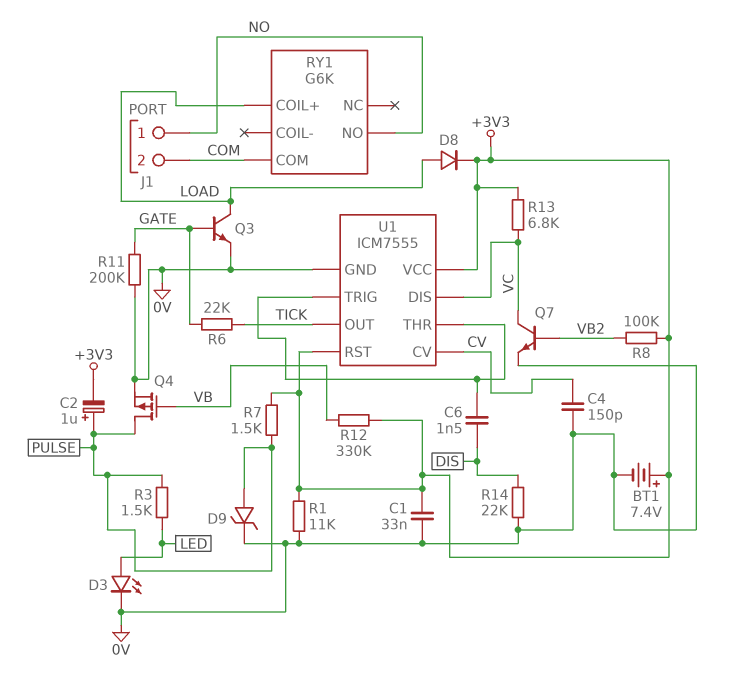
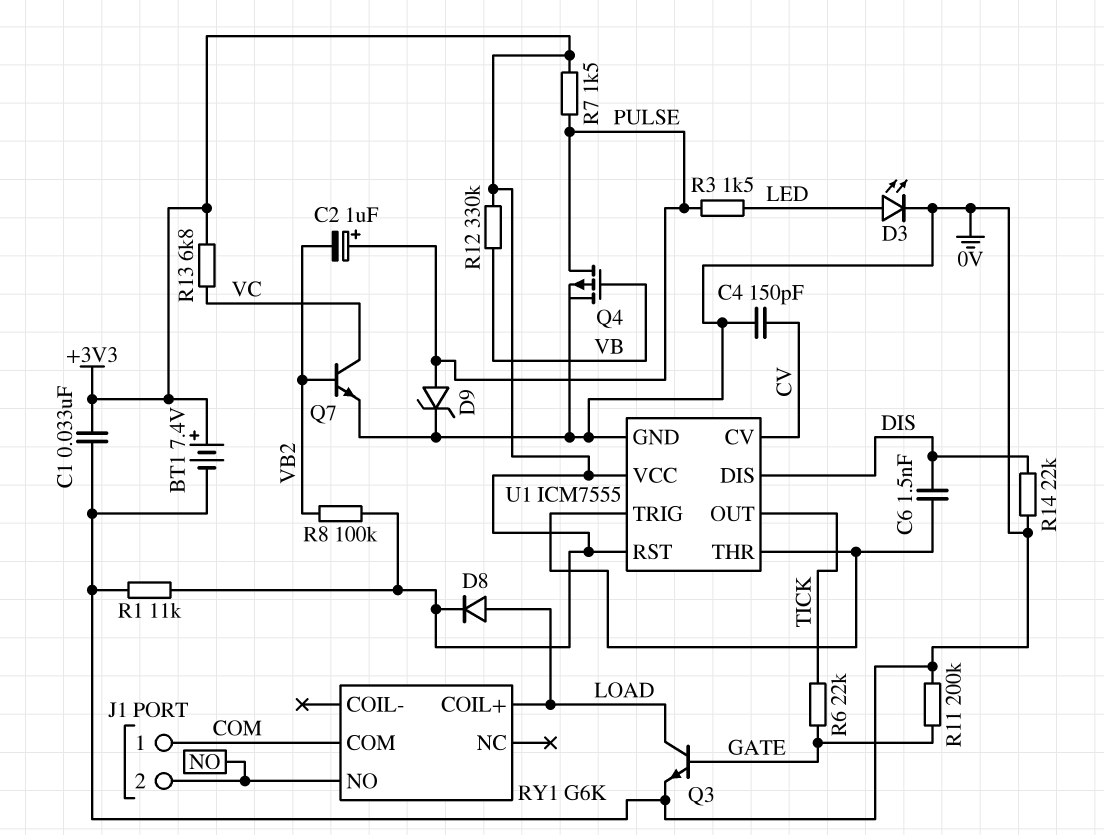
C2: 1uF (plus PULSE, minus +3V3) -> 1uF (plus PULSE, minus VB2)
J1 pin 1: NO -> COM
J1 pin 2: COM -> NO
U1 pin DIS: VC -> DIS

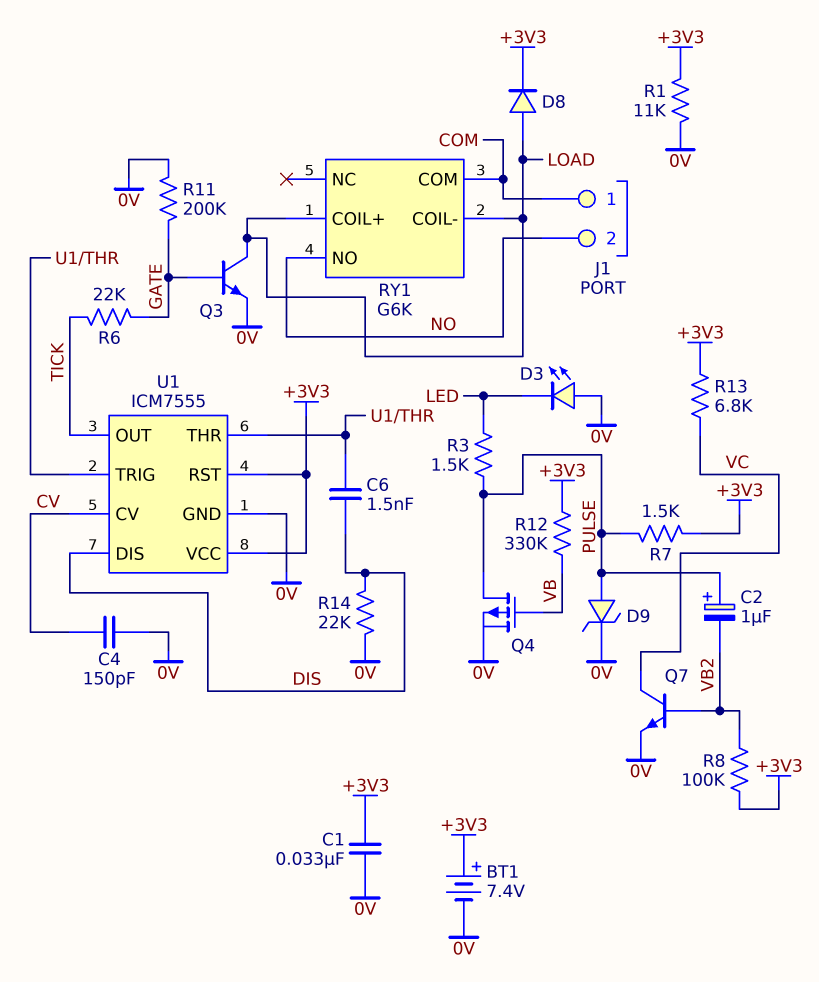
D3: LED (A LED, K 0V) -> LED (A 0V, K LED)
RY1 pin COIL-: none -> LOAD

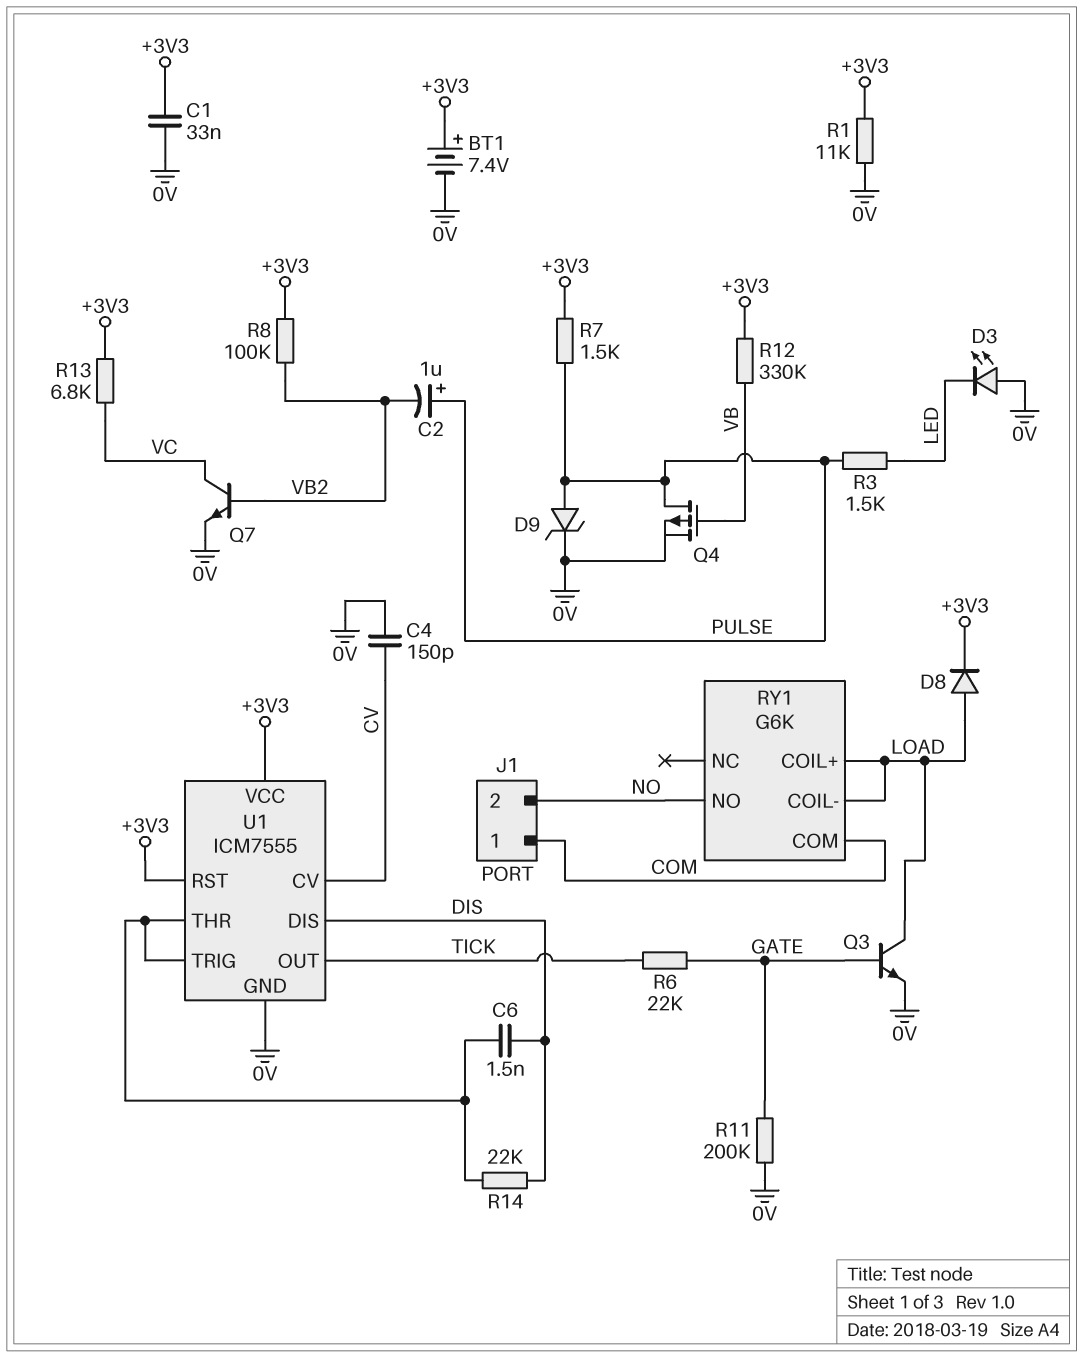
R14: 22k (0V, DIS) -> 22k (DIS, U1/THR)

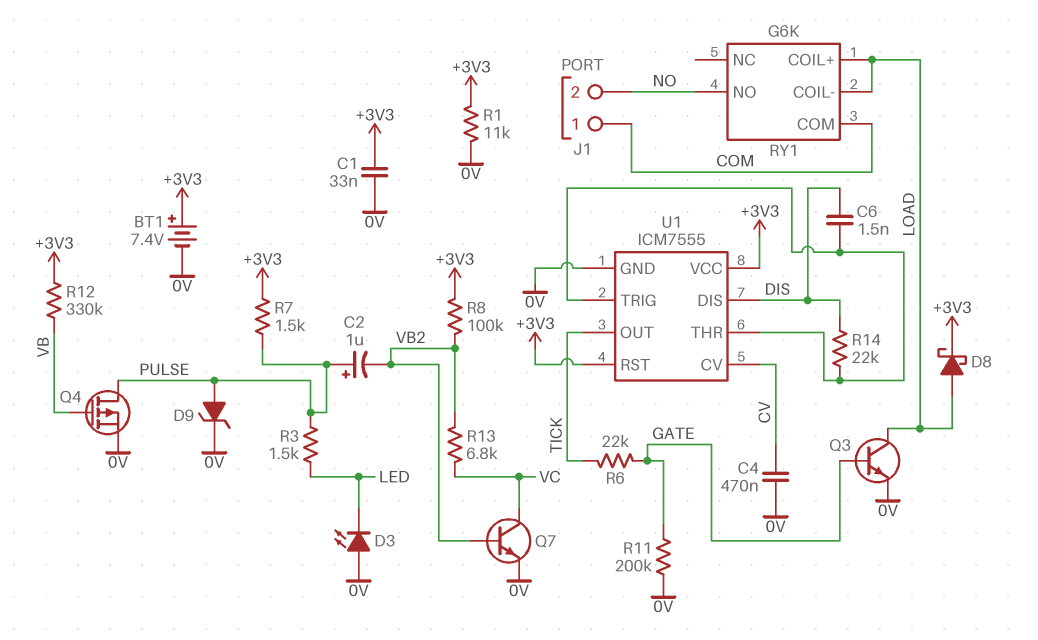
C4: 150pF (0V, CV) -> 470nF (0V, CV)
D8: diode (A LOAD, K +3V3) -> schottky (A LOAD, K +3V3)
R13: 6.8k (+3V3, VC) -> 6.8k (VB2, VC)

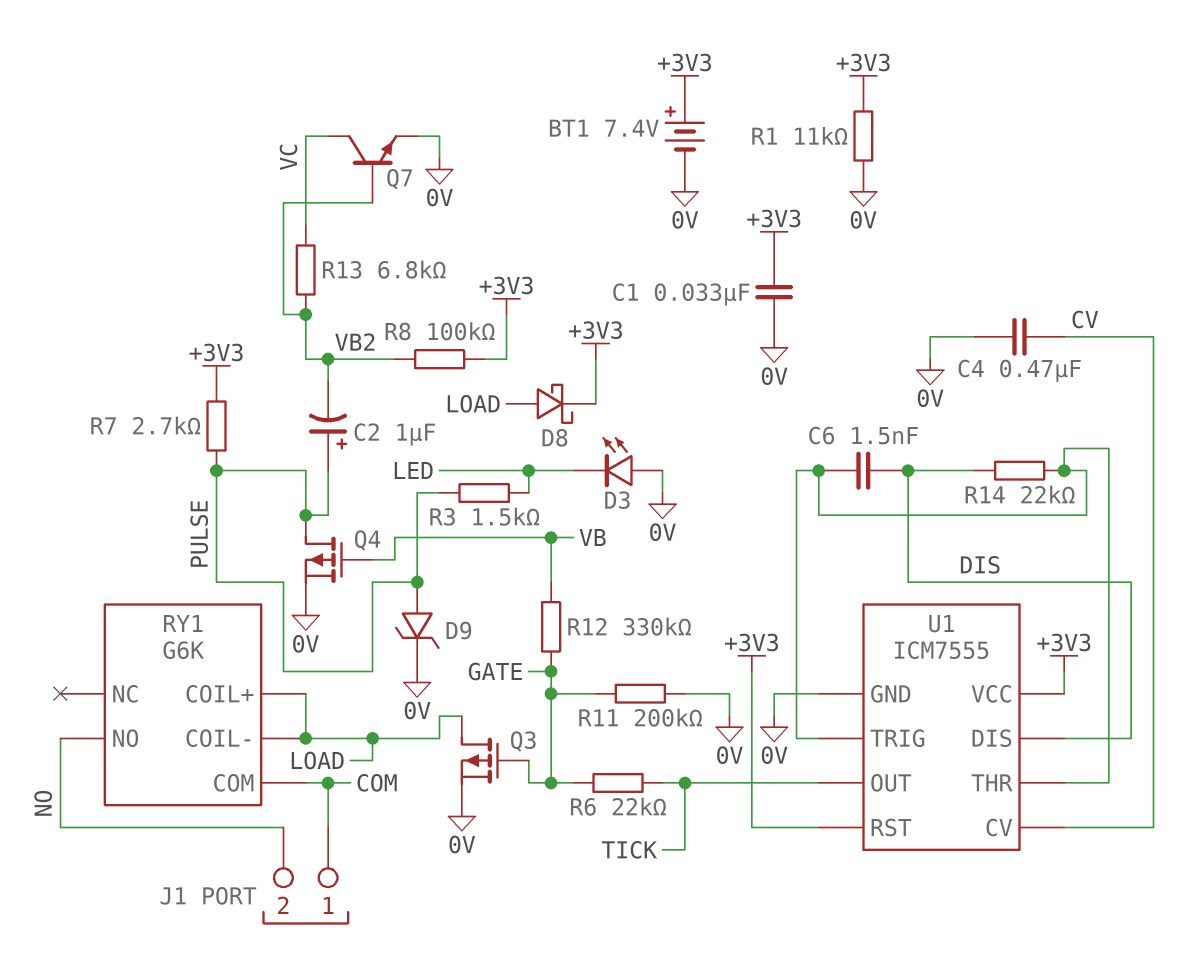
Q3: NPN (B GATE, C LOAD, E 0V) -> PMOS (G GATE, D LOAD, S 0V)
R7: 1.5k (+3V3, PULSE) -> 2.7k (+3V3, PULSE)
R12: 330k (+3V3, VB) -> 330k (GATE, VB)

